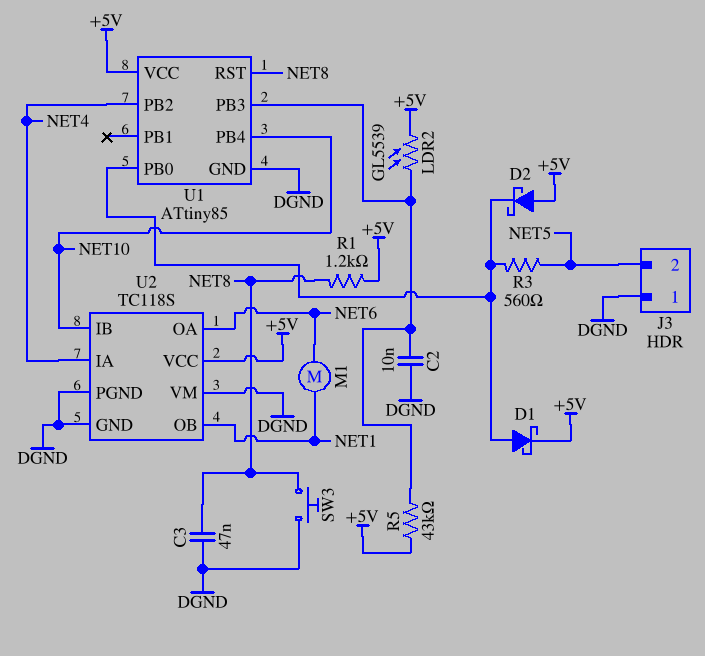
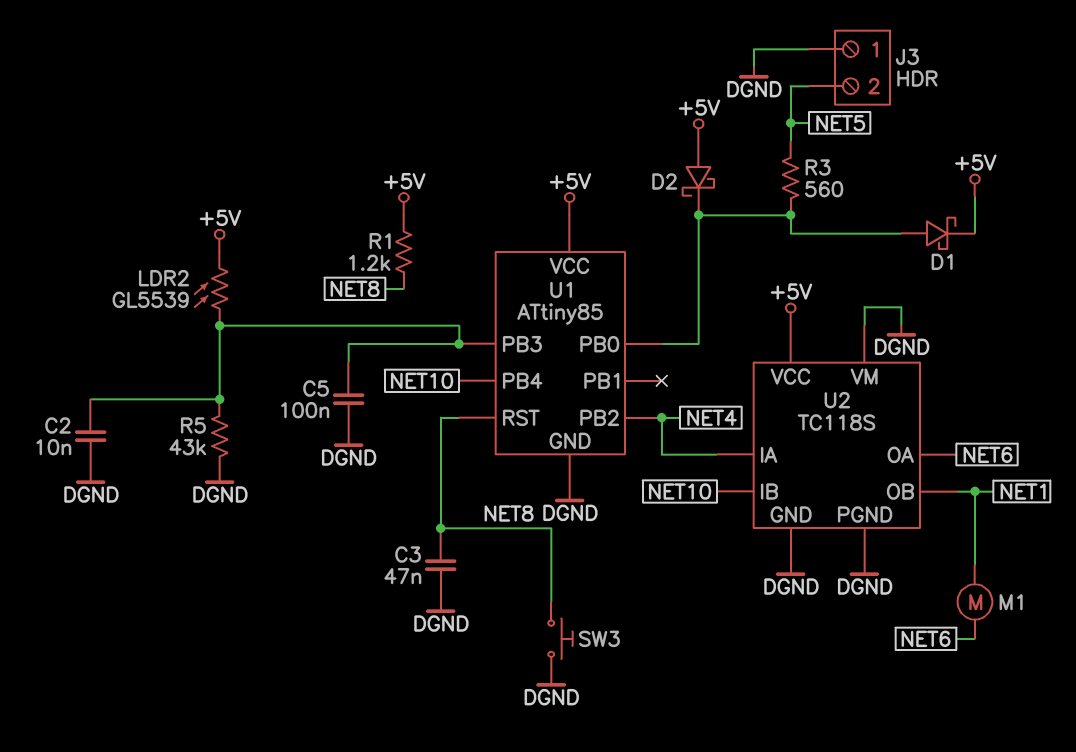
C5: none -> 100nF (DGND, U1/PB3)
R5: 43k (+5V, U1/PB3) -> 43k (DGND, U1/PB3)

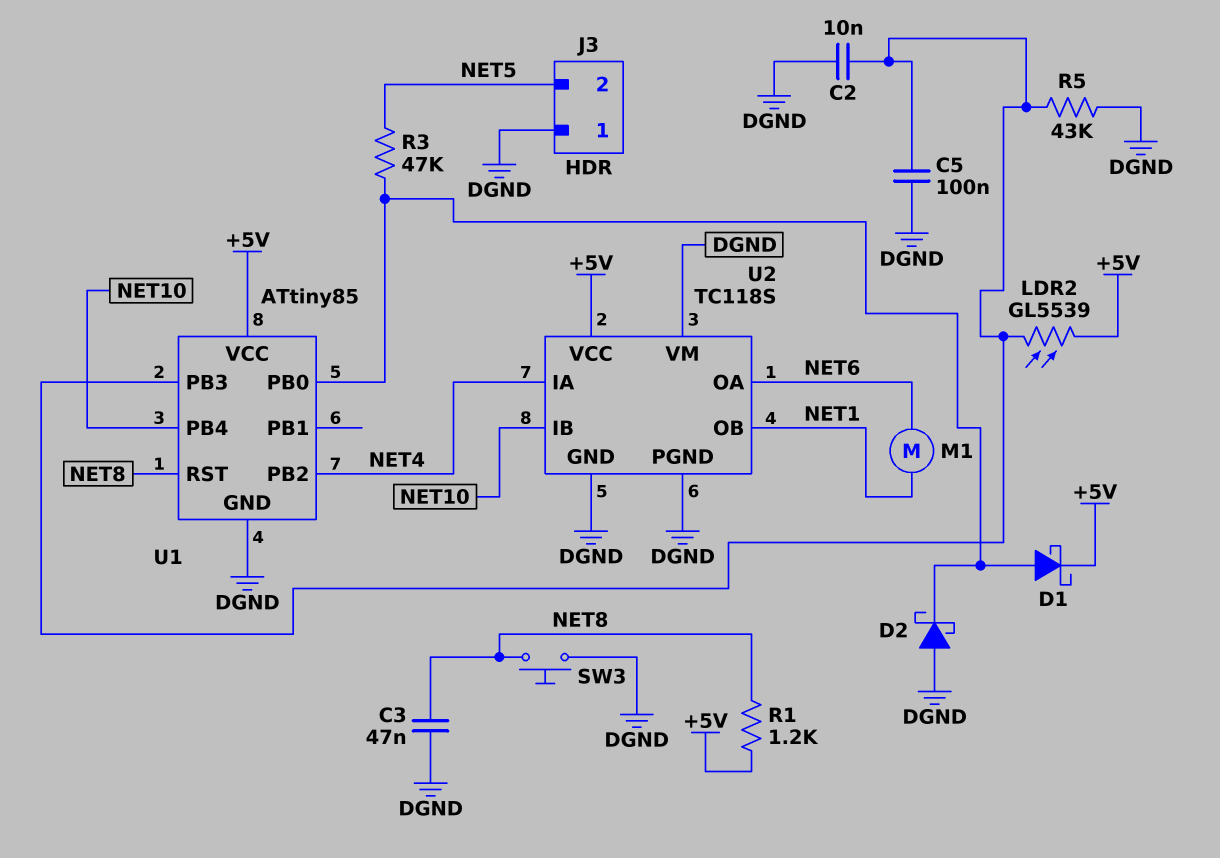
D2: schottky (A +5V, K U1/PB0) -> schottky (A DGND, K U1/PB0)
R3: 560 (NET5, U1/PB0) -> 47k (NET5, U1/PB0)

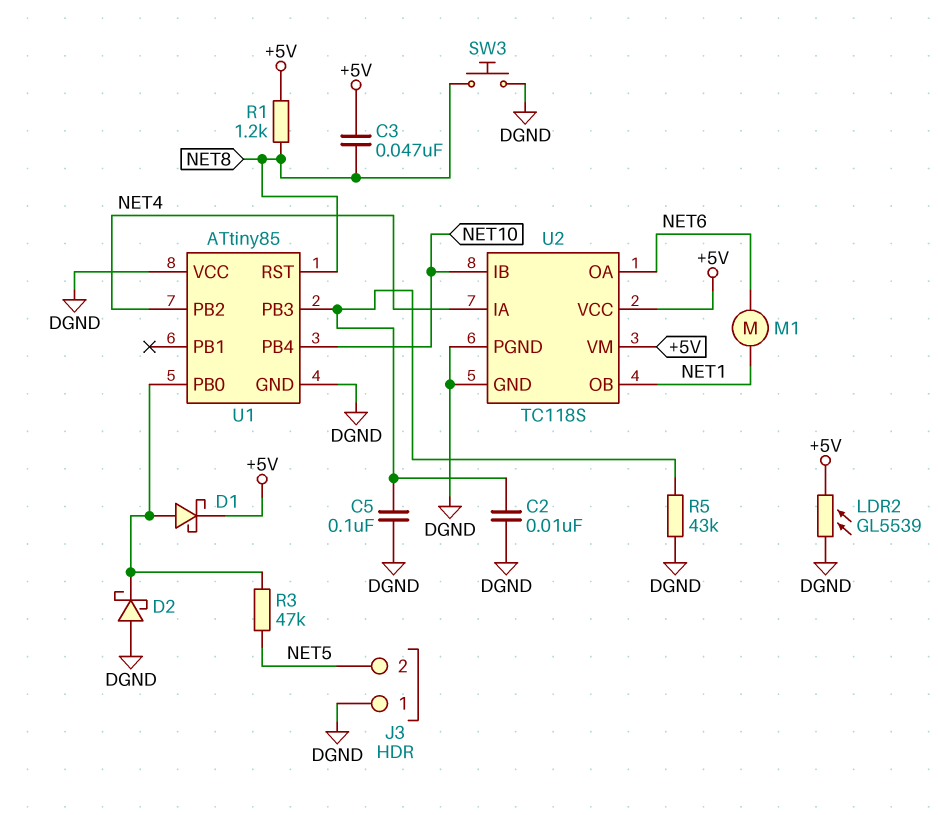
C3: 47nF (DGND, NET8) -> 47nF (+5V, NET8)
LDR2: GL5539 (+5V, U1/PB3) -> GL5539 (+5V, DGND)
U1 pin VCC: +5V -> DGND
U2 pin VM: DGND -> +5V

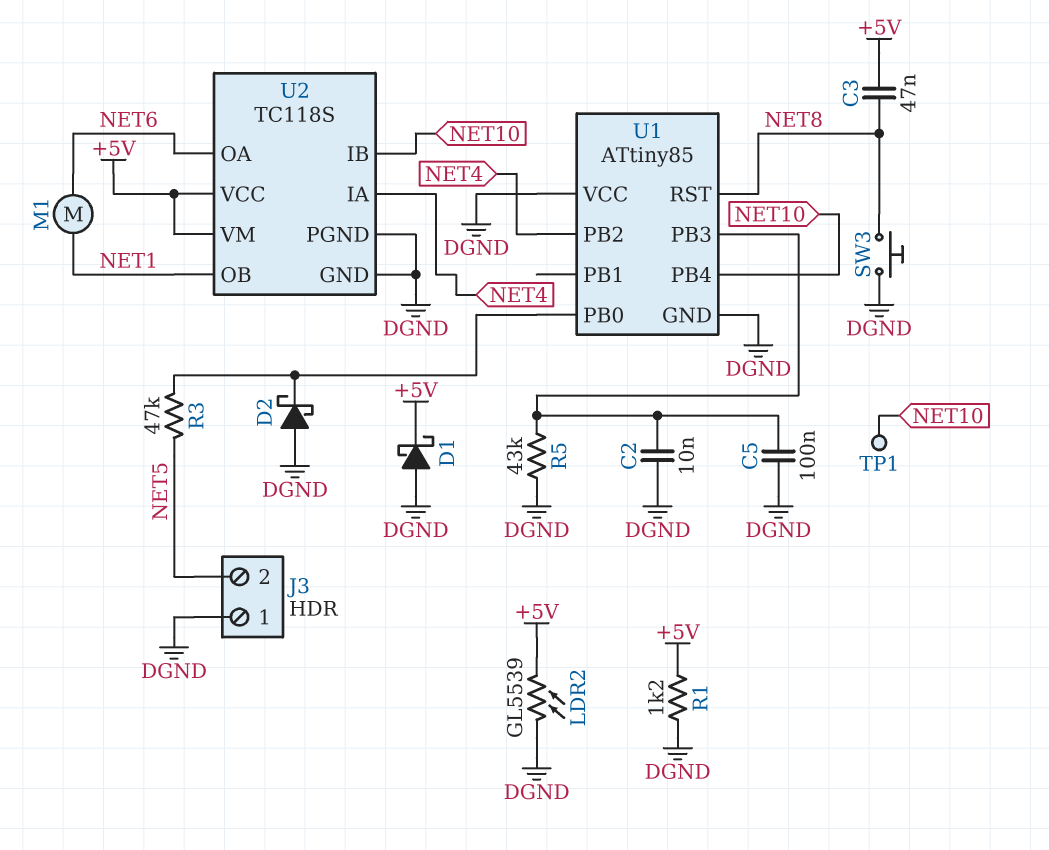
D1: schottky (A U1/PB0, K +5V) -> schottky (A DGND, K +5V)
R1: 1.2k (+5V, NET8) -> 1.2k (+5V, DGND)
TP1: none -> test point (NET10)

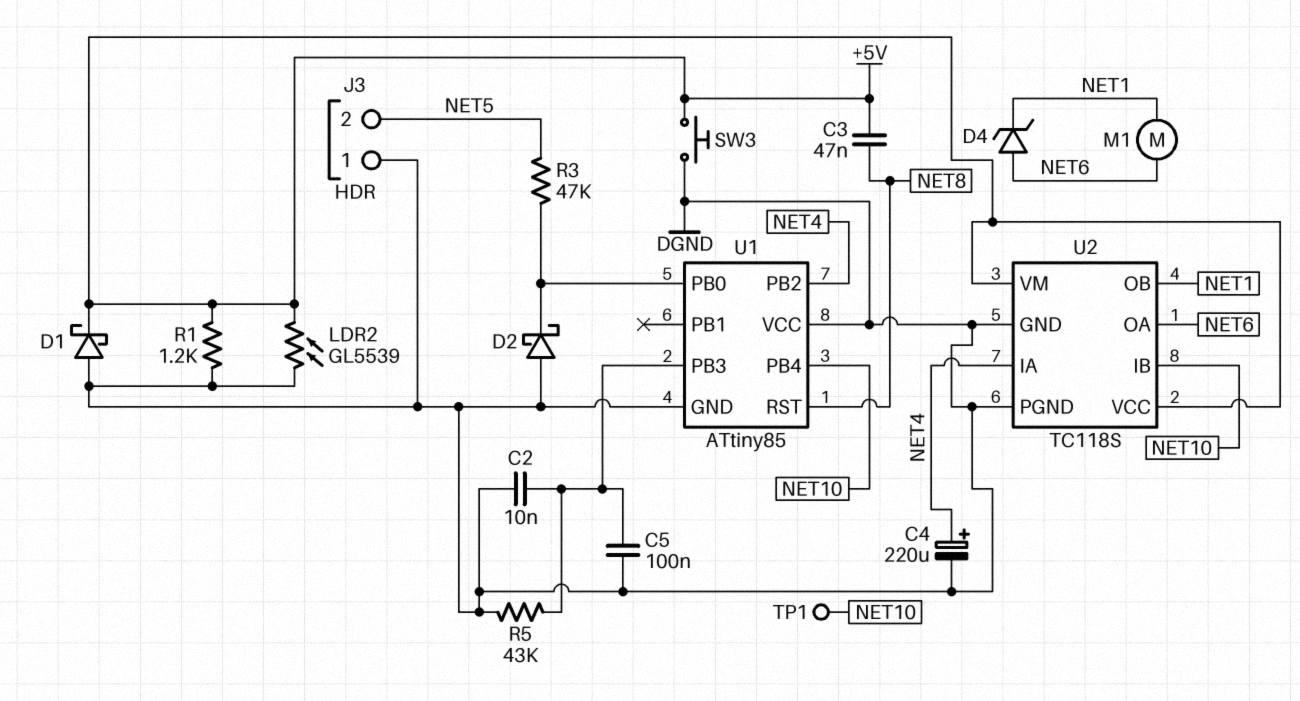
C4: none -> 220uF (plus NET4, minus DGND)
D4: none -> zener (A NET6, K NET1)
SW3: button (DGND, NET8) -> button (+5V, DGND)

